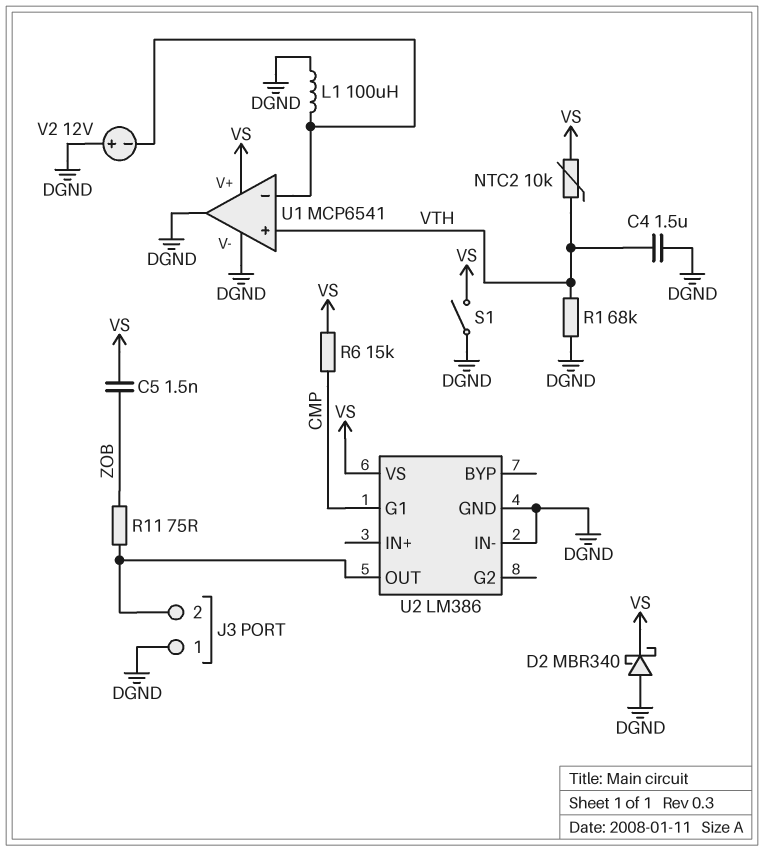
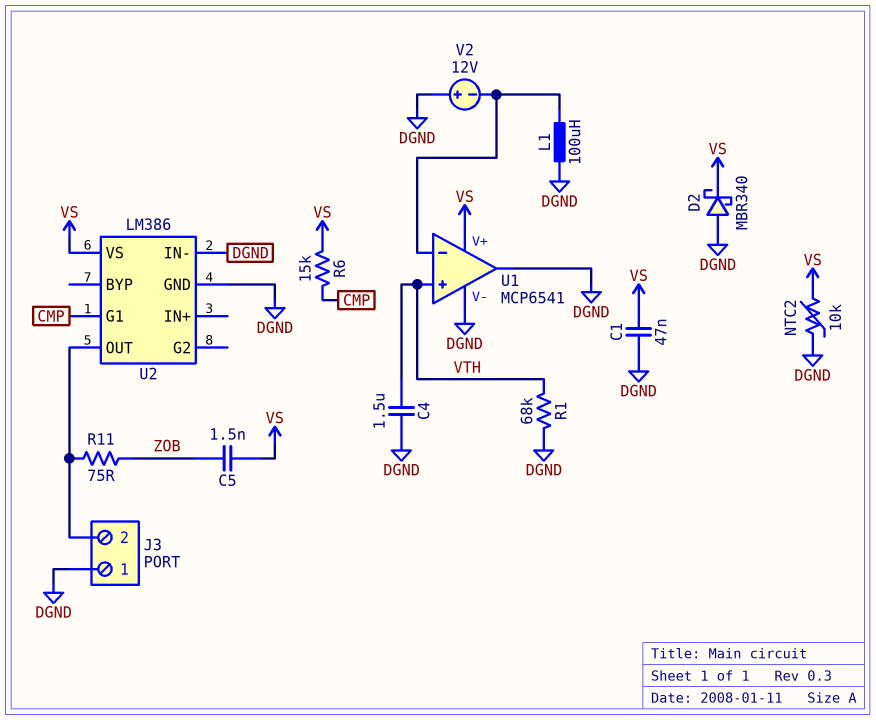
C1: none -> 47nF (DGND, VS)
NTC2: 10k (VS, VTH) -> 10k (DGND, VS)
S1: switch (DGND, VS) -> none

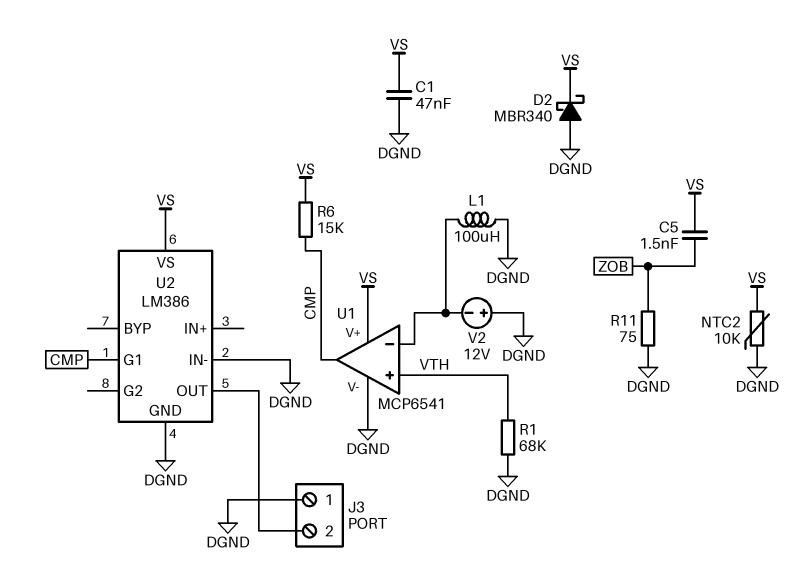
C4: 1.5uF (DGND, VTH) -> none
R11: 75 (J3/2, ZOB) -> 75 (DGND, ZOB)
U1 pin out: DGND -> CMP

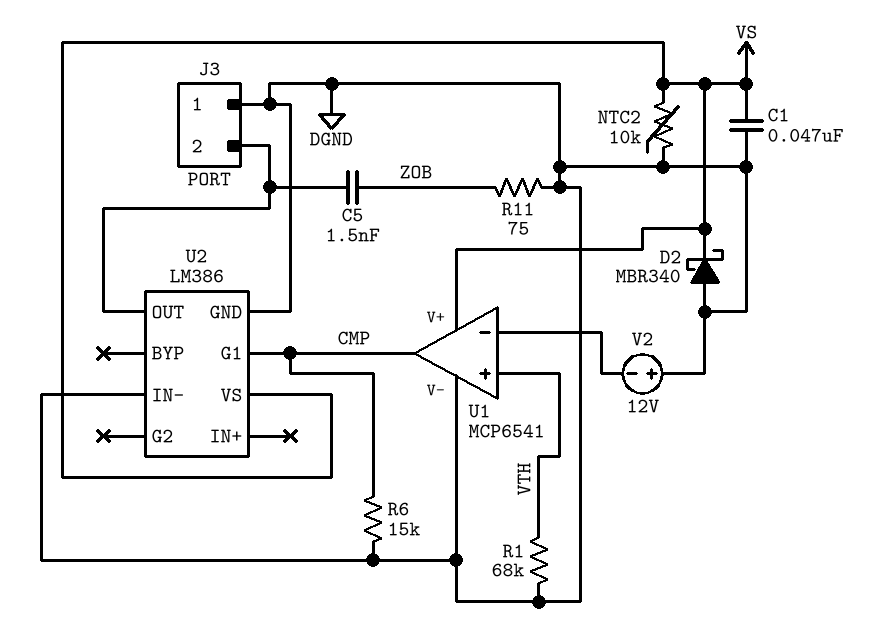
C5: 1.5nF (VS, ZOB) -> 1.5nF (J3/2, ZOB)
L1: 100uH (DGND, U1/in-) -> none
R6: 15k (CMP, VS) -> 15k (CMP, DGND)

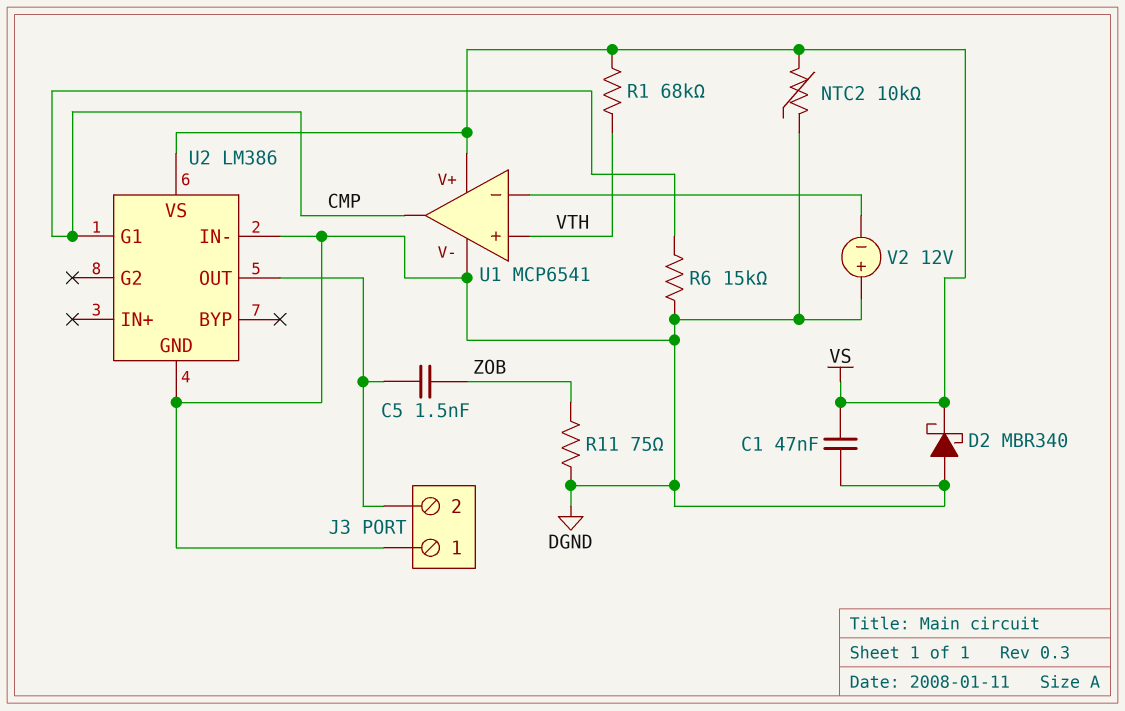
R1: 68k (DGND, VTH) -> 68k (VS, VTH)

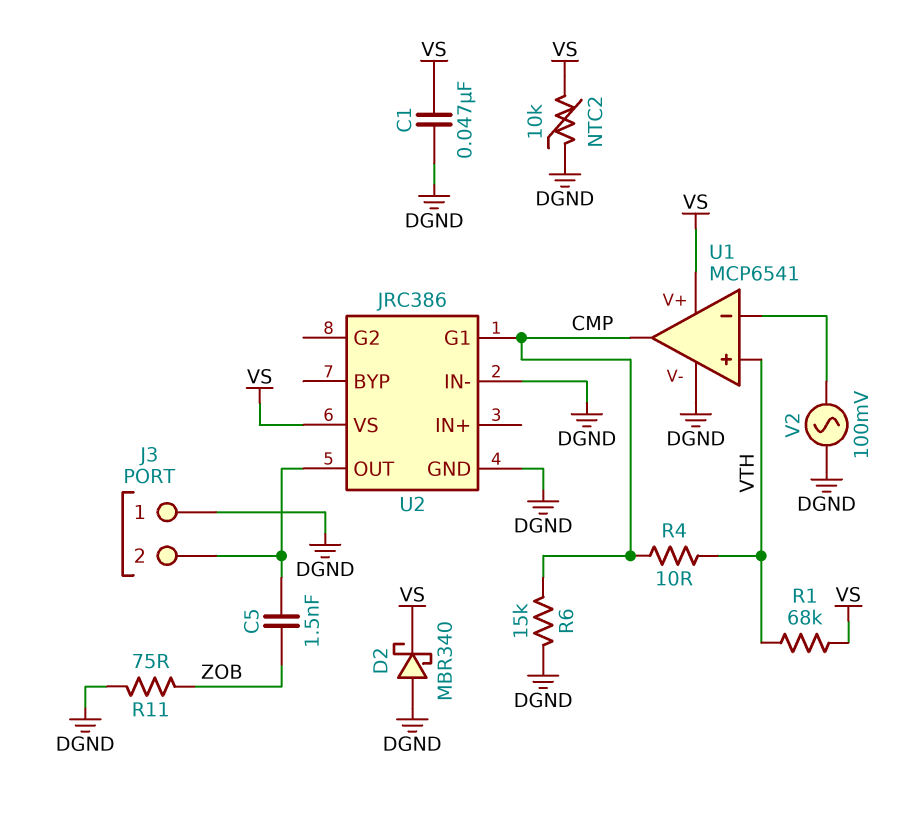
R4: none -> 10 (CMP, VTH)
U2: LM386 -> JRC386
V2: 12V (plus DGND, minus U1/in-) -> AC 100mV (DGND, U1/in-)

